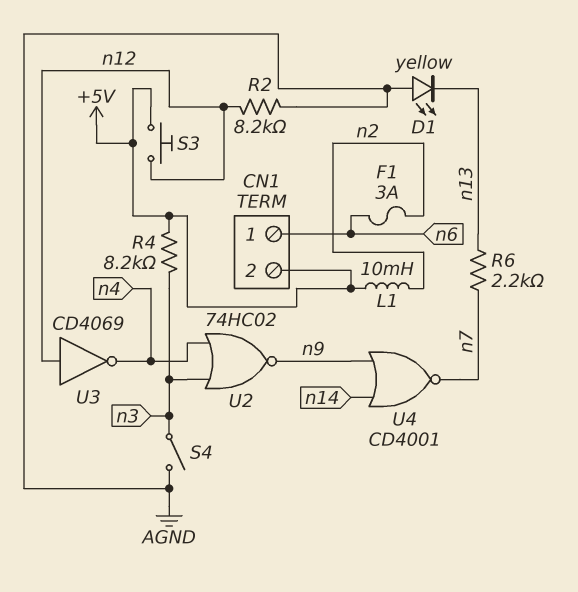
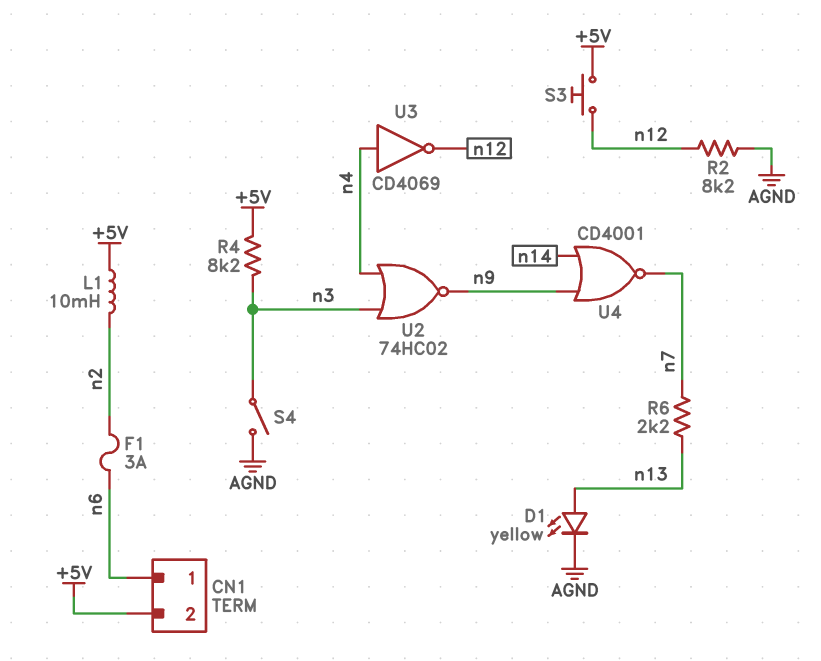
D1: LED yellow (A AGND, K n13) -> LED yellow (A n13, K AGND)
U3: NOT CD4069 (in n12, out n4) -> NOT CD4069 (in n4, out n12)

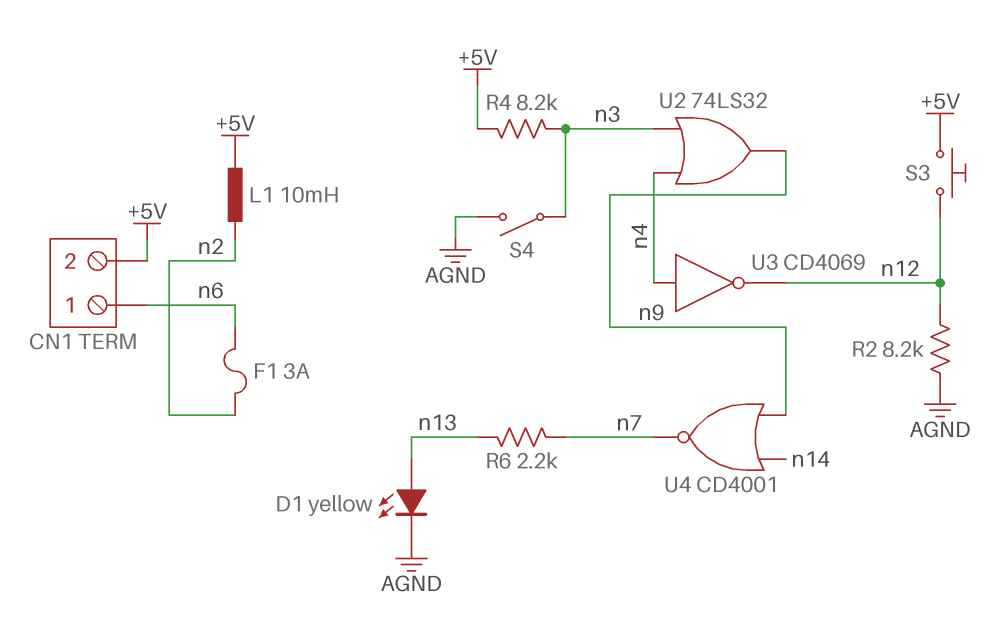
U2: NOR 74HC02 (in n3, in n4, out n9) -> OR 74LS32 (in n3, in n4, out n9)

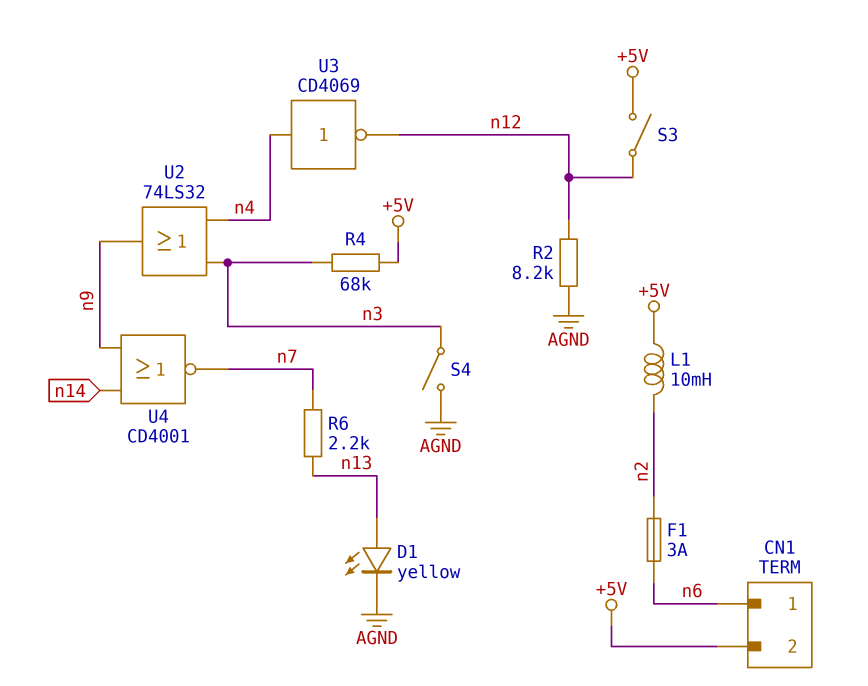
R4: 8.2k (+5V, n3) -> 68k (+5V, n3)
S3: button (+5V, n12) -> switch (+5V, n12)

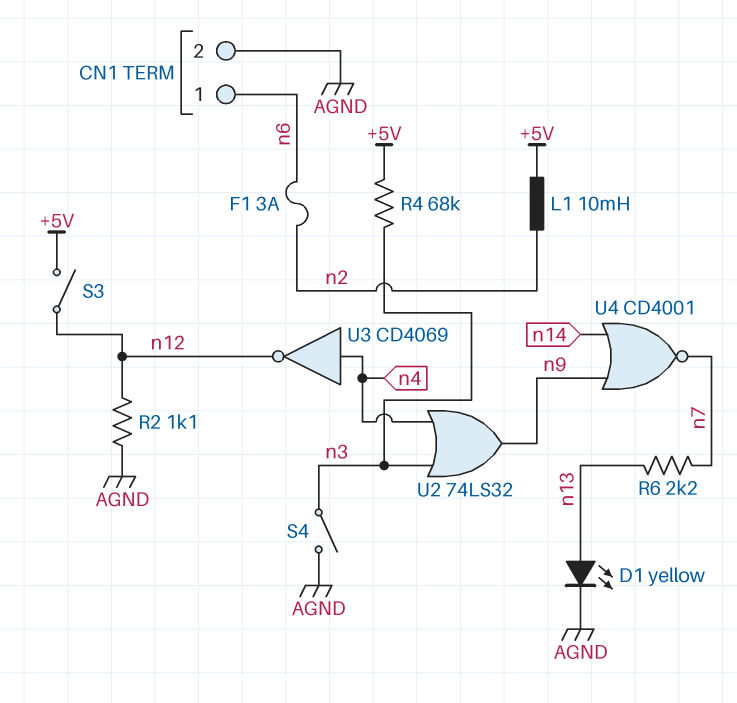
CN1 pin 2: +5V -> AGND
R2: 8.2k (AGND, n12) -> 1.1k (AGND, n12)

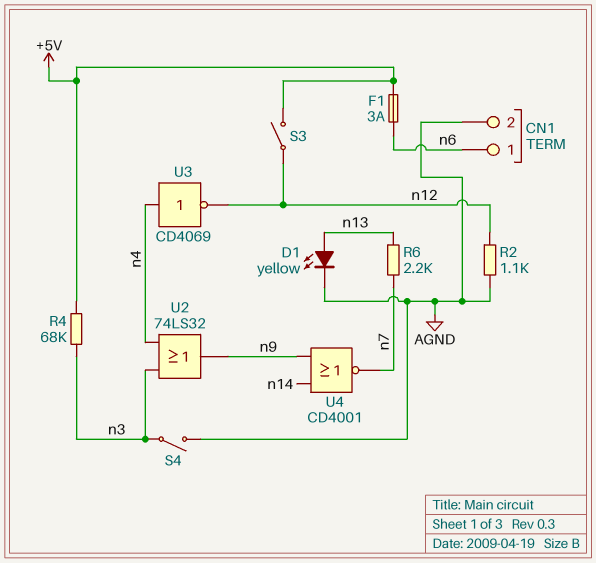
F1: 3A (n2, n6) -> 3A (+5V, n6)
L1: 10mH (+5V, n2) -> none

